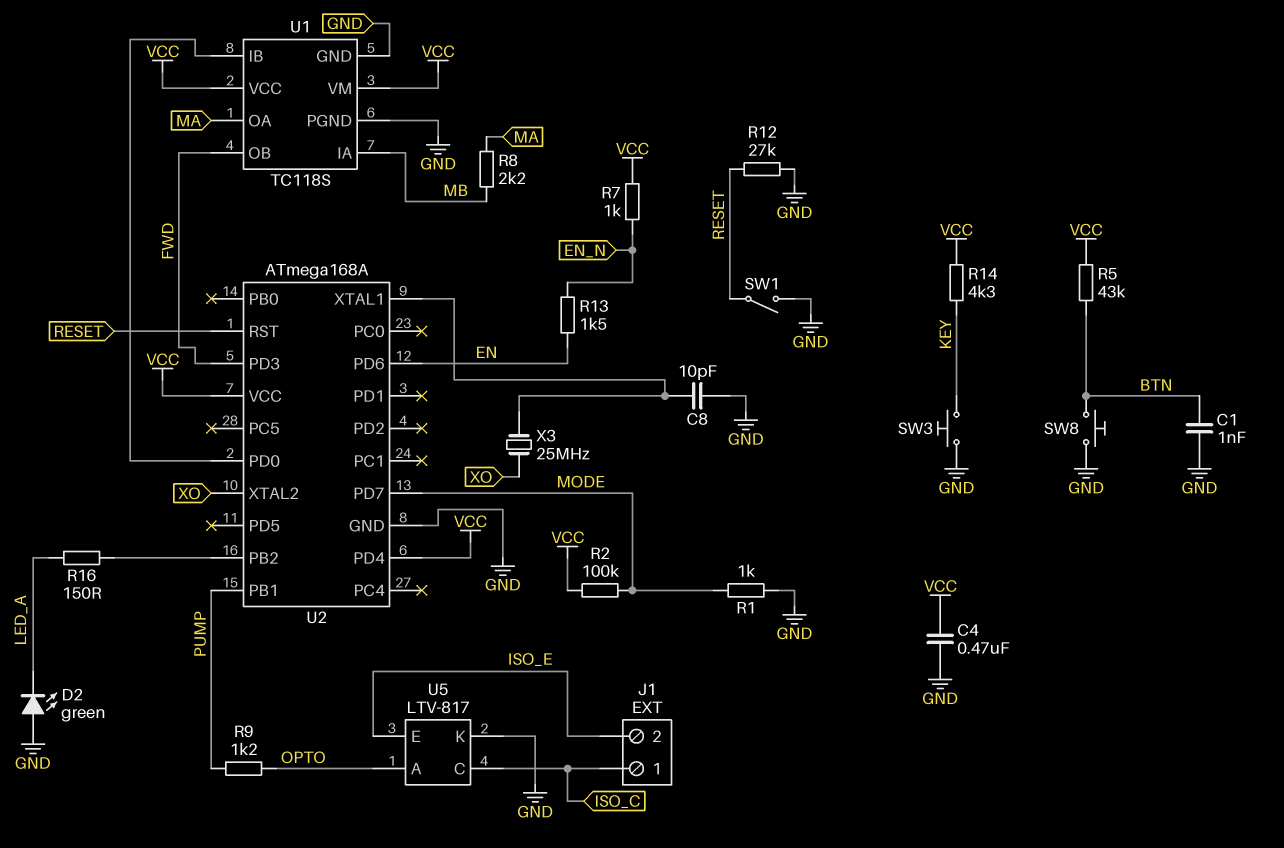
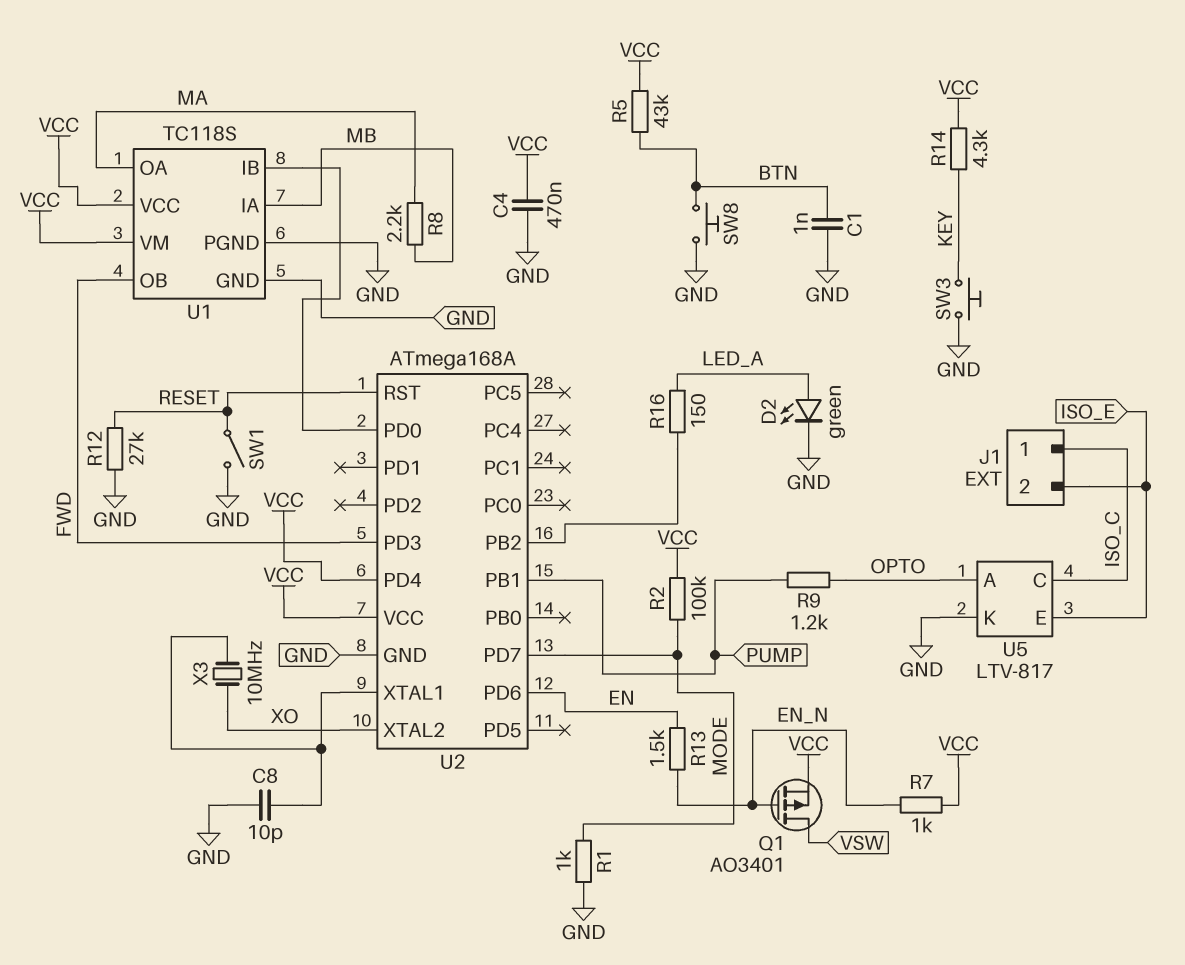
D2: LED green (A GND, K LED_A) -> LED green (A LED_A, K GND)
Q1: none -> PMOS AO3401 (G EN_N, D VSW, S VCC)
X3: 25MHz (U2/XTAL1, XO) -> 10MHz (U2/XTAL1, XO)

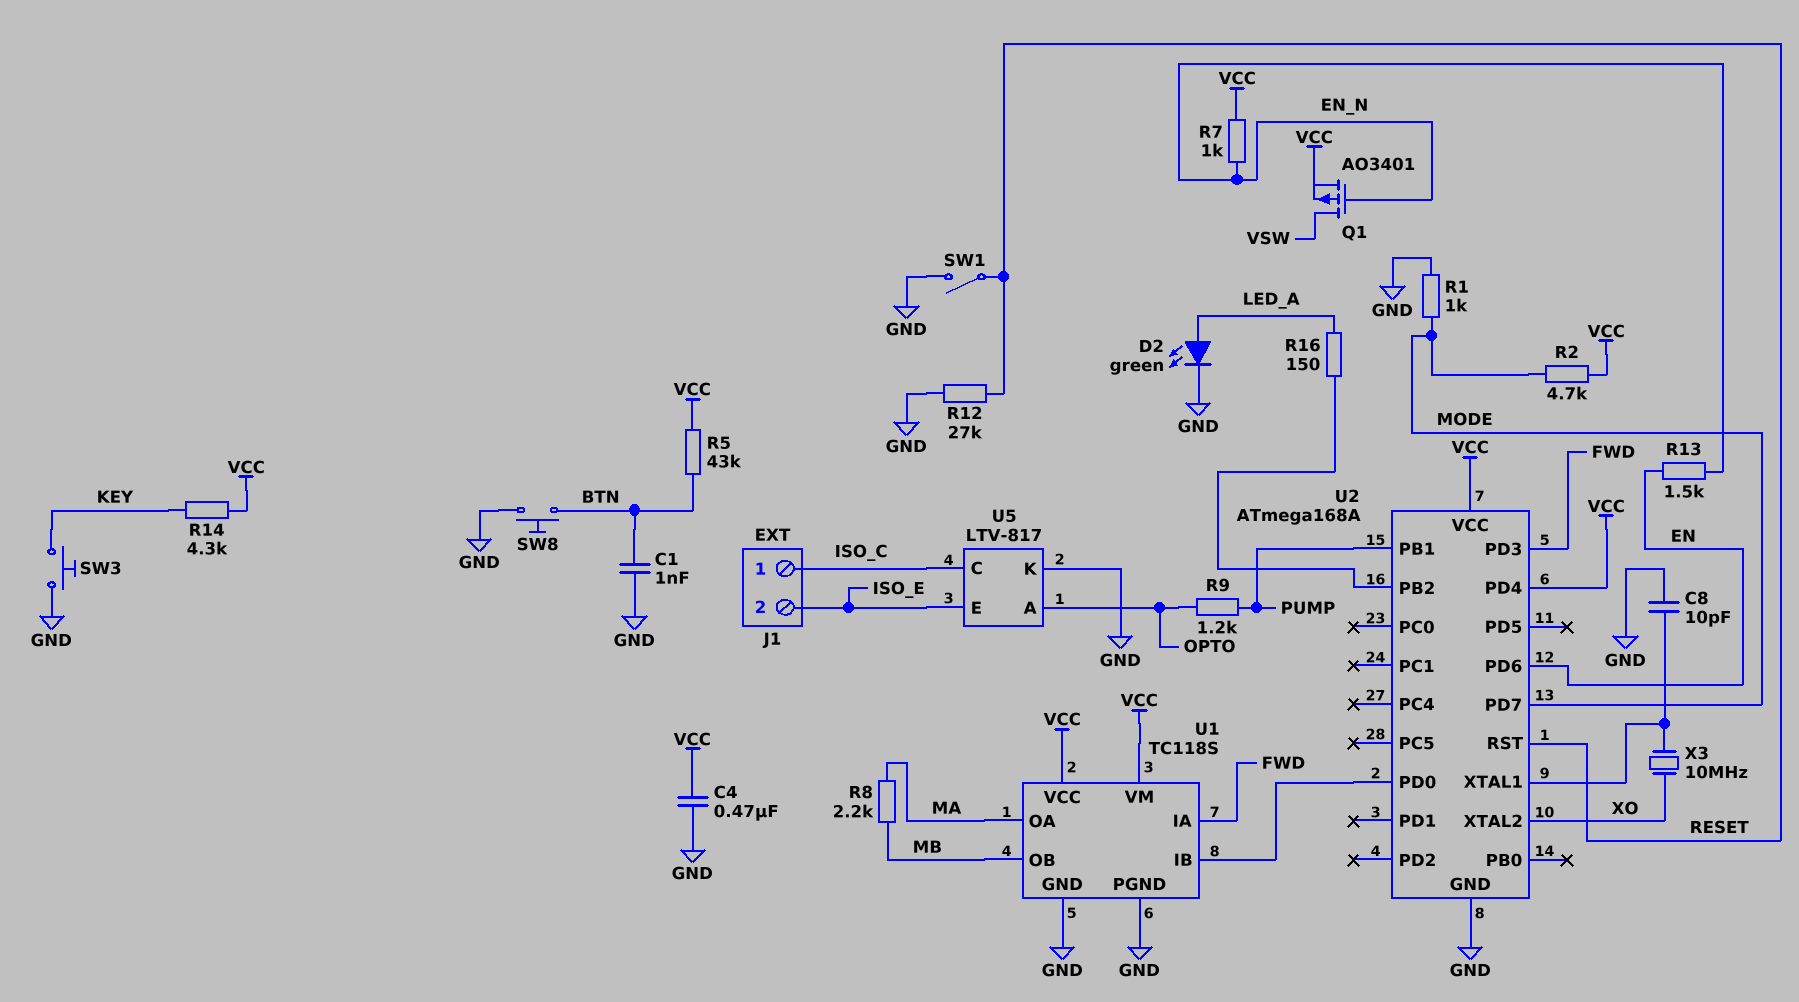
R2: 100k (MODE, VCC) -> 4.7k (MODE, VCC)
U1 pin IA: MB -> FWD
U1 pin OB: FWD -> MB

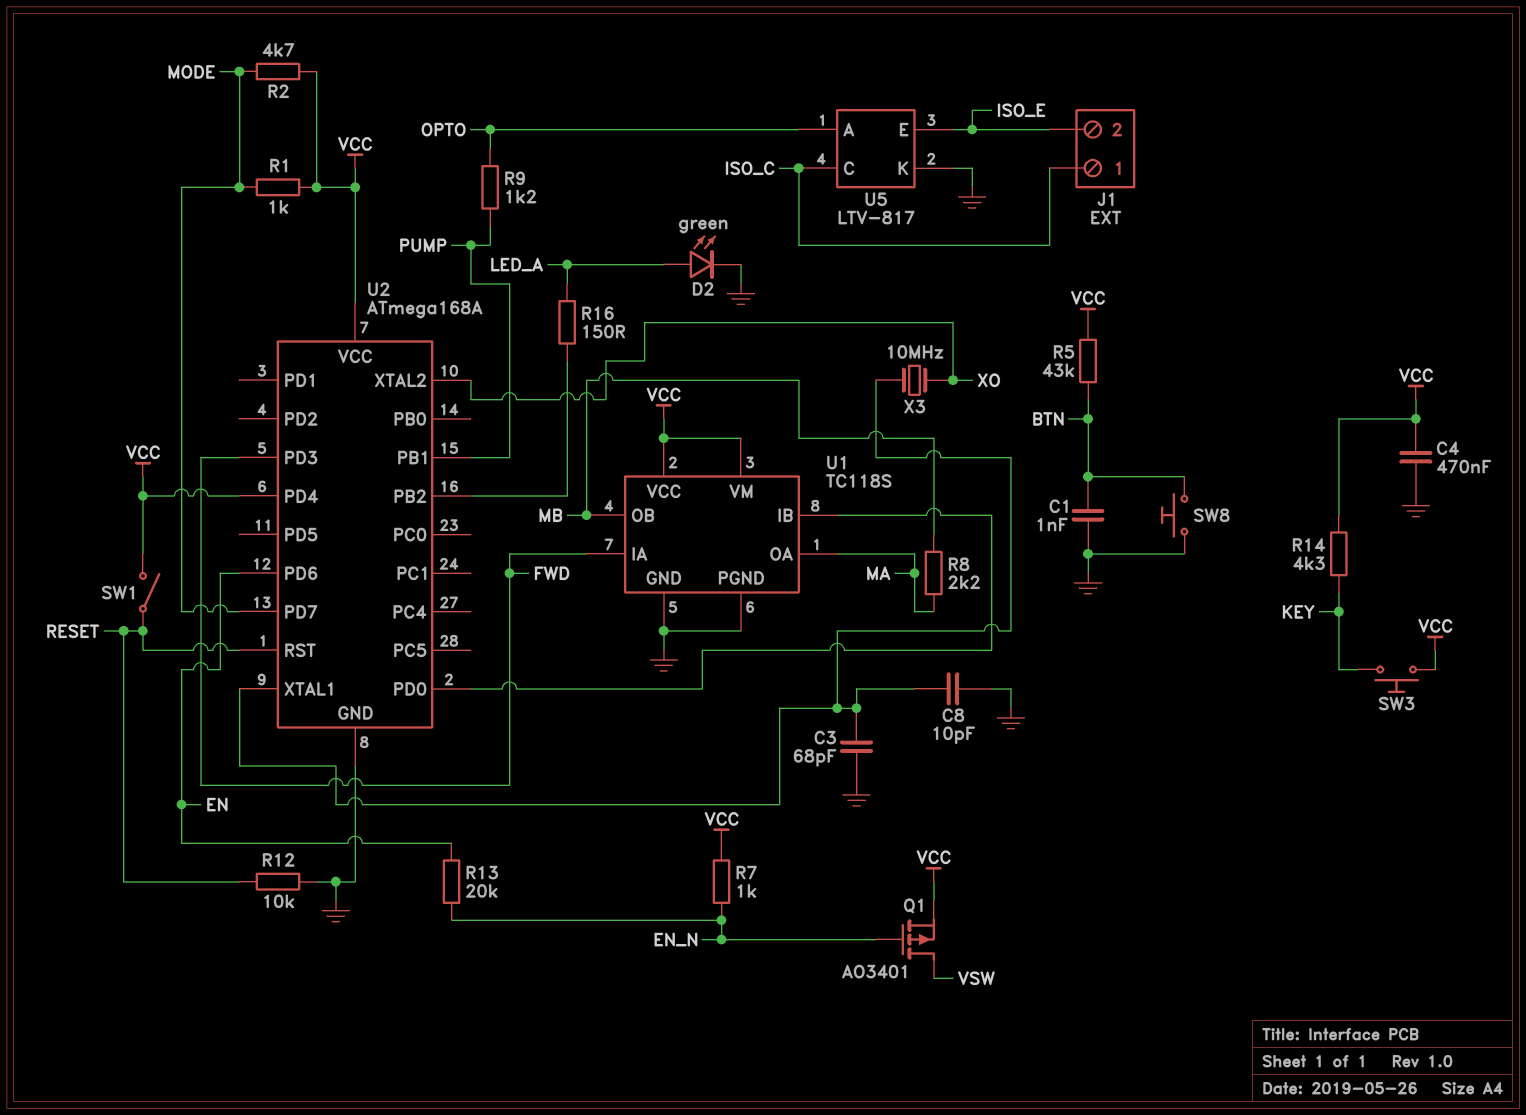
C3: none -> 68pF (GND, U2/XTAL1)
R1: 1k (GND, MODE) -> 1k (MODE, VCC)
R12: 27k (GND, RESET) -> 10k (GND, RESET)
R13: 1.5k (EN, EN_N) -> 20k (EN, EN_N)
SW1: switch (GND, RESET) -> switch (RESET, VCC)
SW3: button (GND, KEY) -> button (KEY, VCC)

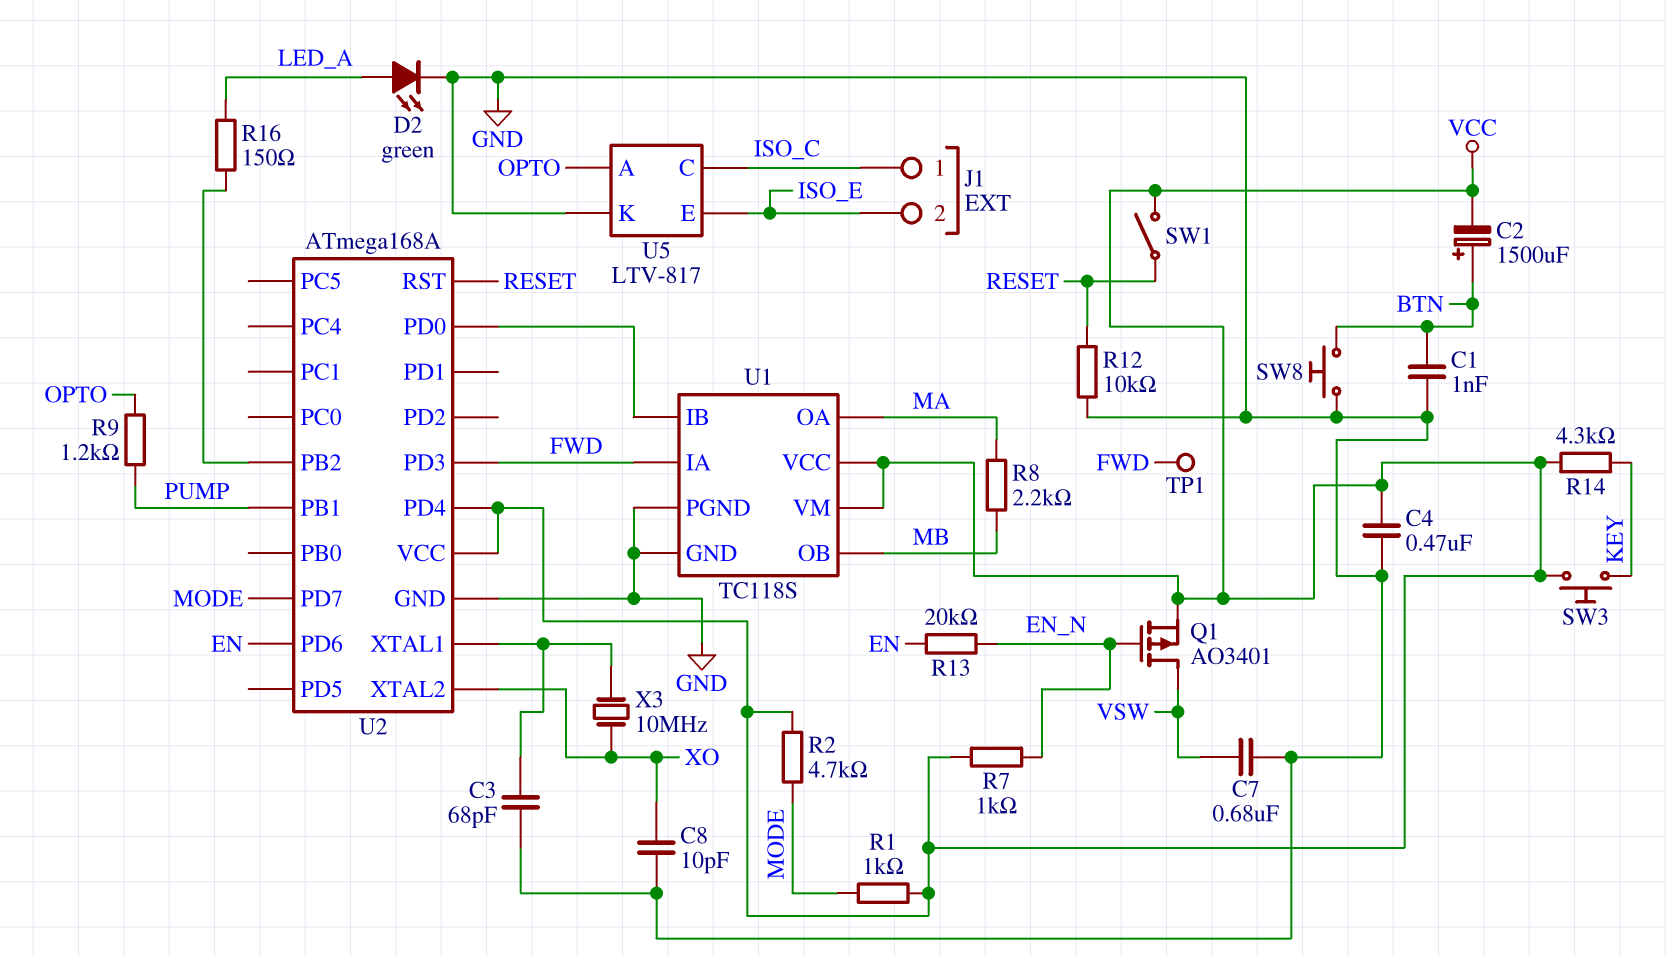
C2: none -> 1500uF (plus BTN, minus VCC)
C7: none -> 680nF (GND, VSW)
C8: 10pF (GND, U2/XTAL1) -> 10pF (GND, XO)
R5: 43k (BTN, VCC) -> none
TP1: none -> test point (FWD)

